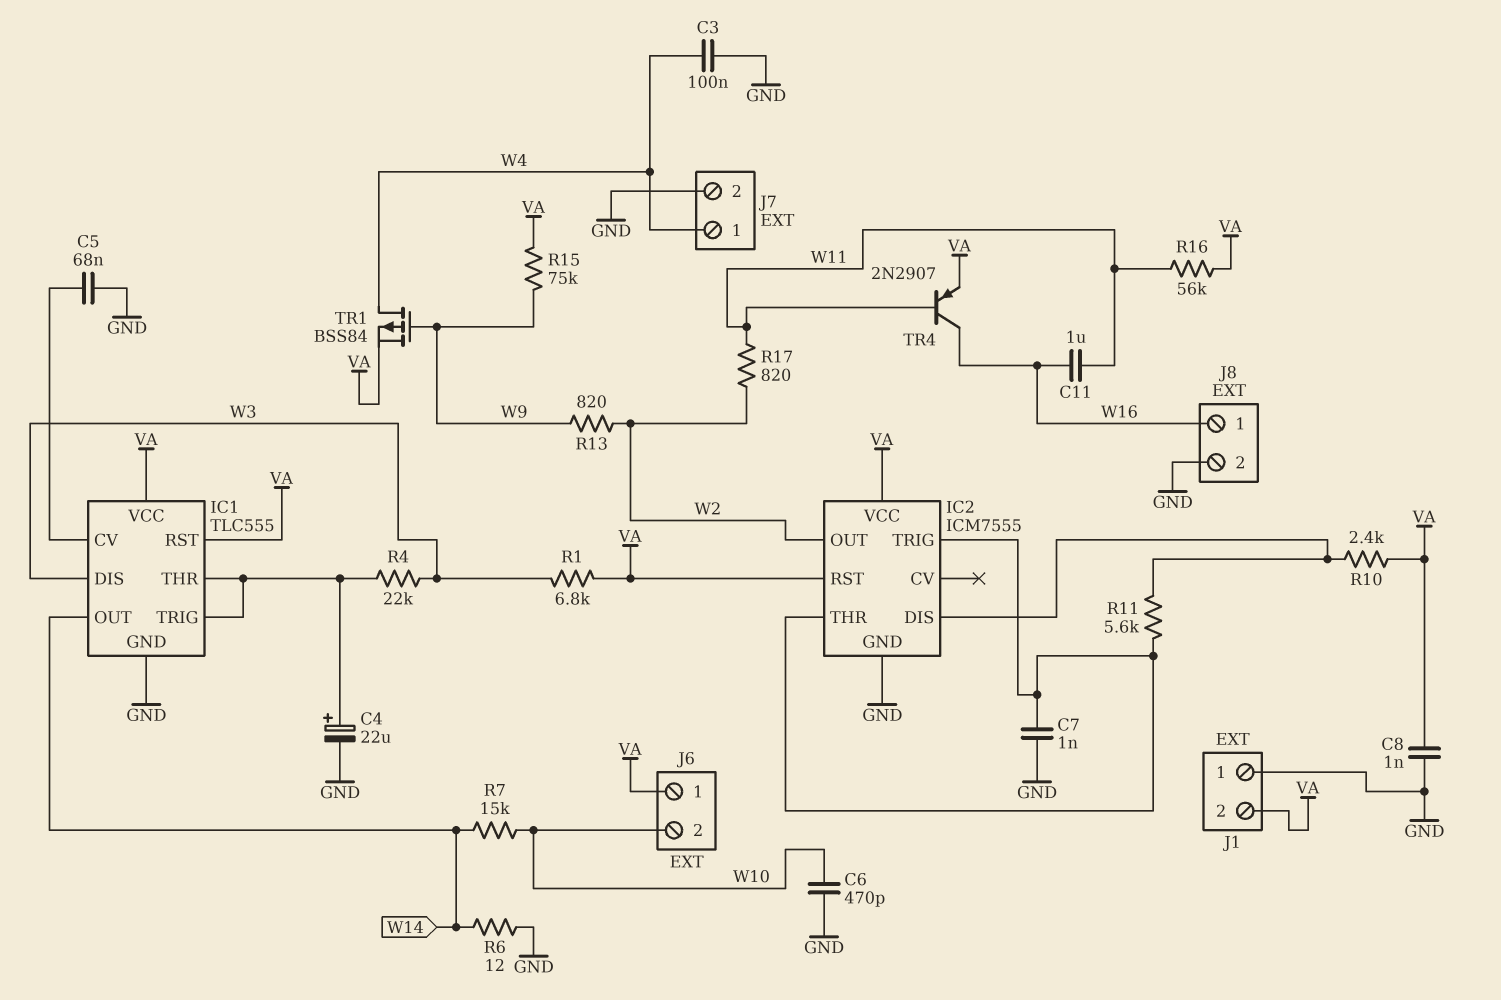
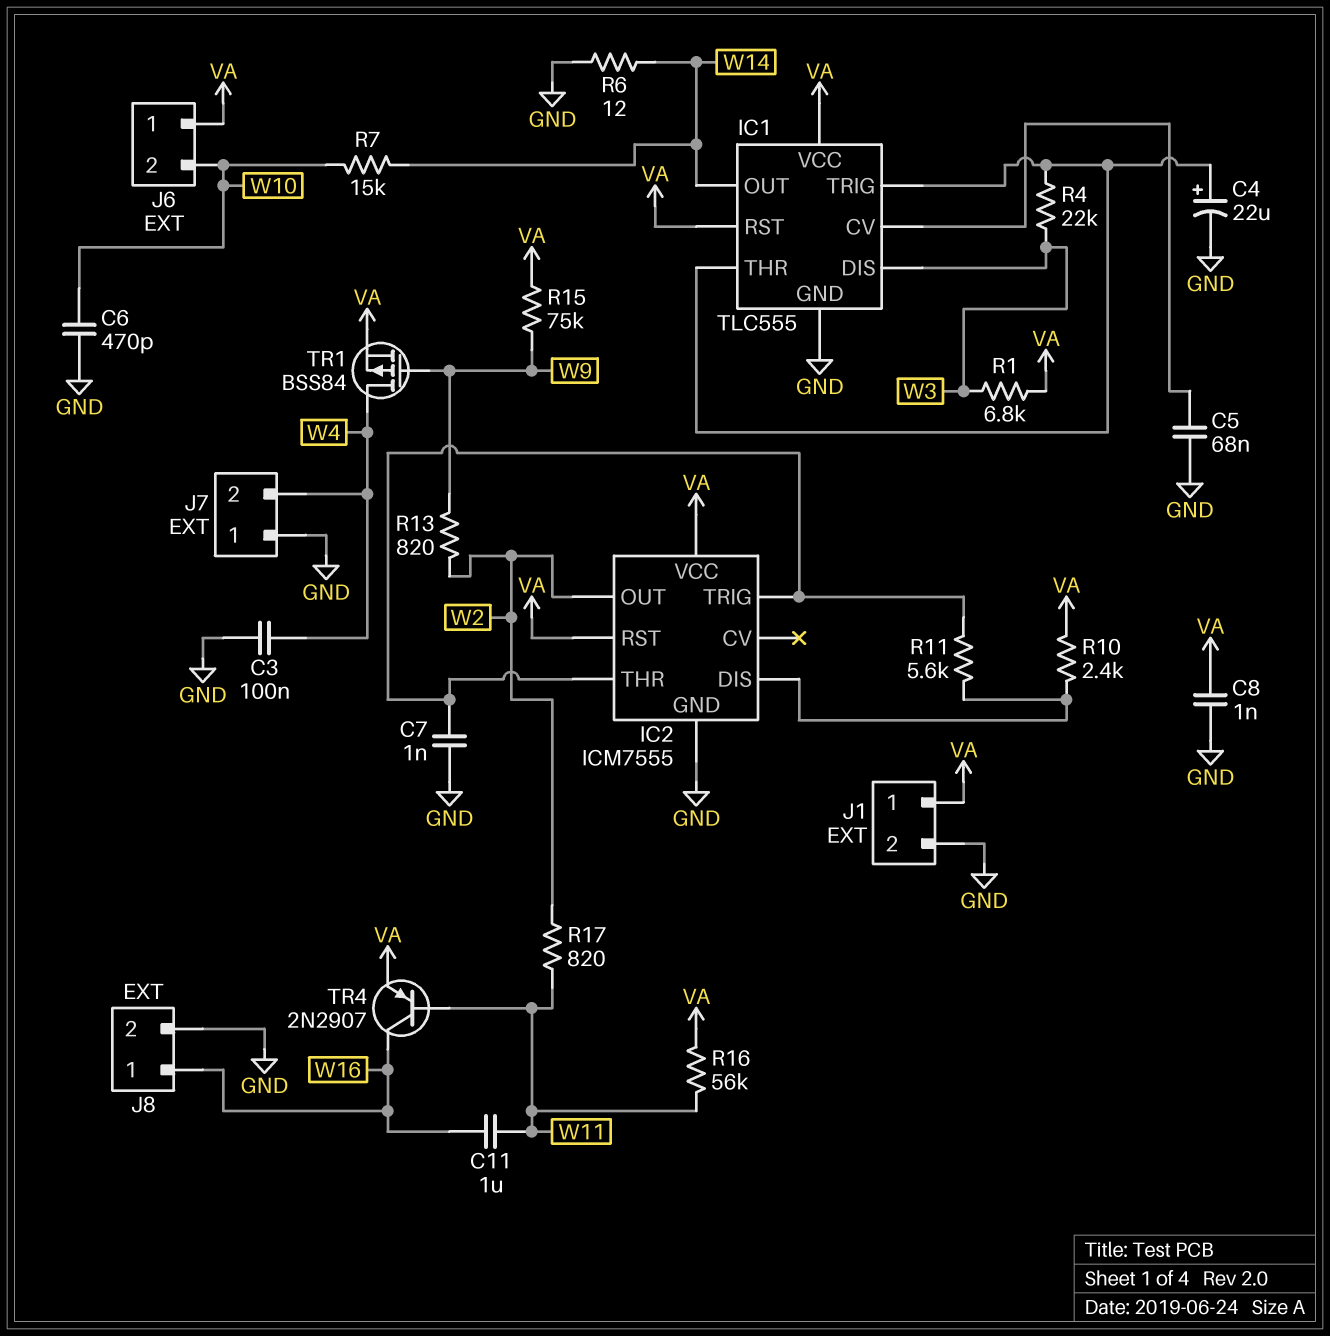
J1 pin 1: GND -> VA
J1 pin 2: VA -> GND
J7 pin 1: W4 -> GND
J7 pin 2: GND -> W4

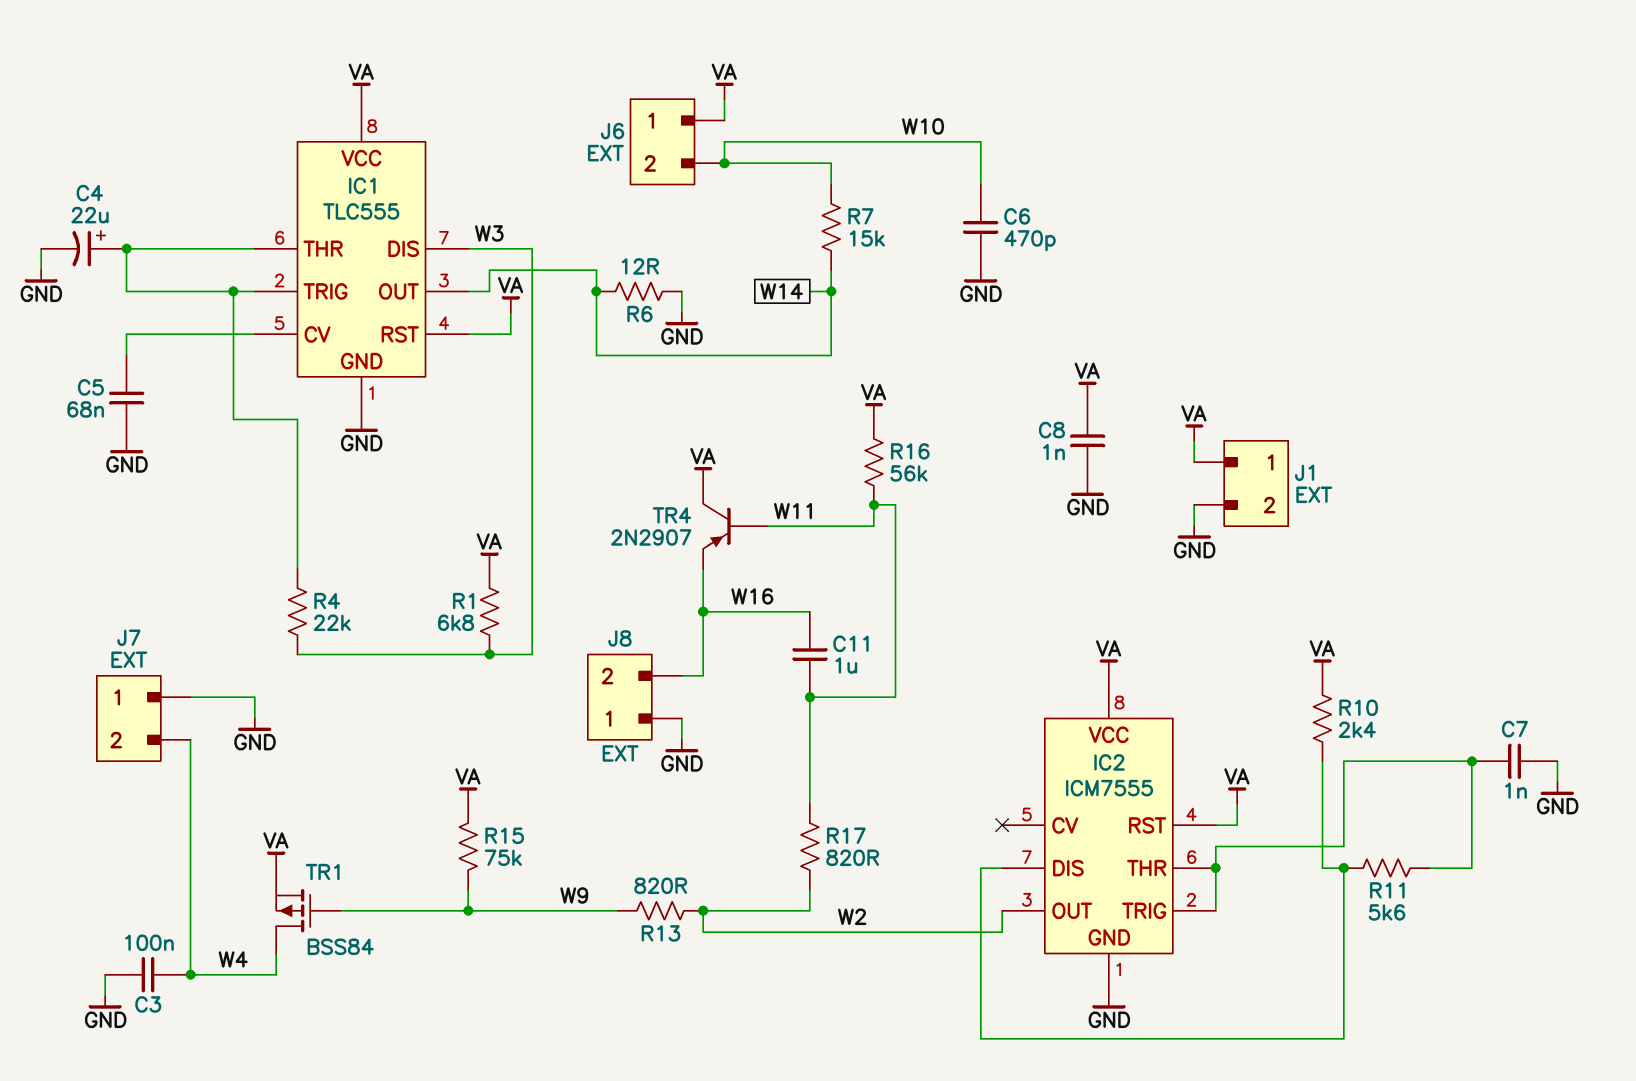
J8 pin 1: W16 -> GND
J8 pin 2: GND -> W16
TR4: PNP 2N2907 (B W11, C W16, E VA) -> PNP 2N2907 (B W11, C VA, E W16)

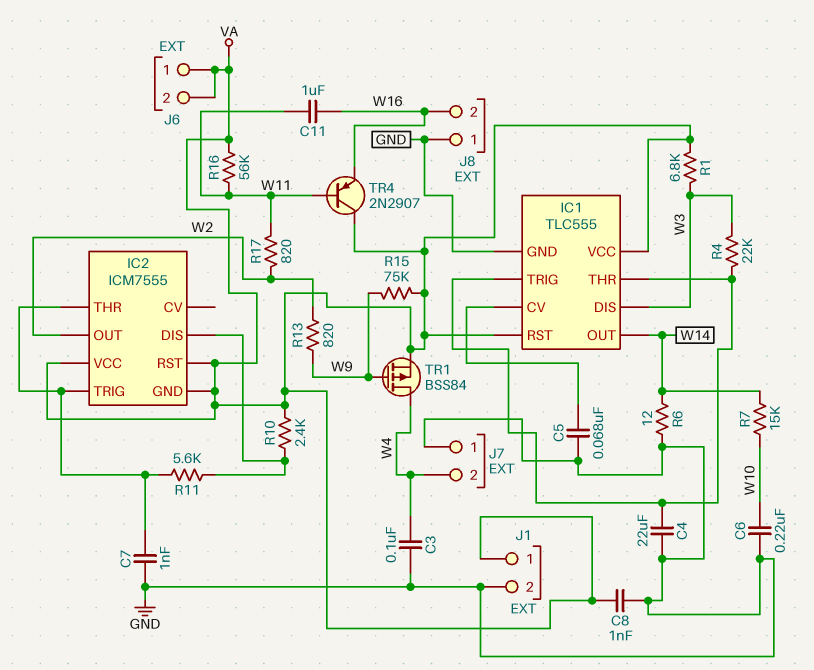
C4: 22uF (plus IC1/THR, minus GND) -> 22uF (GND, IC1/THR)
C6: 470pF (GND, W10) -> 220nF (GND, W10)
IC2 pin GND: GND -> VA
J6 pin 2: W10 -> VA

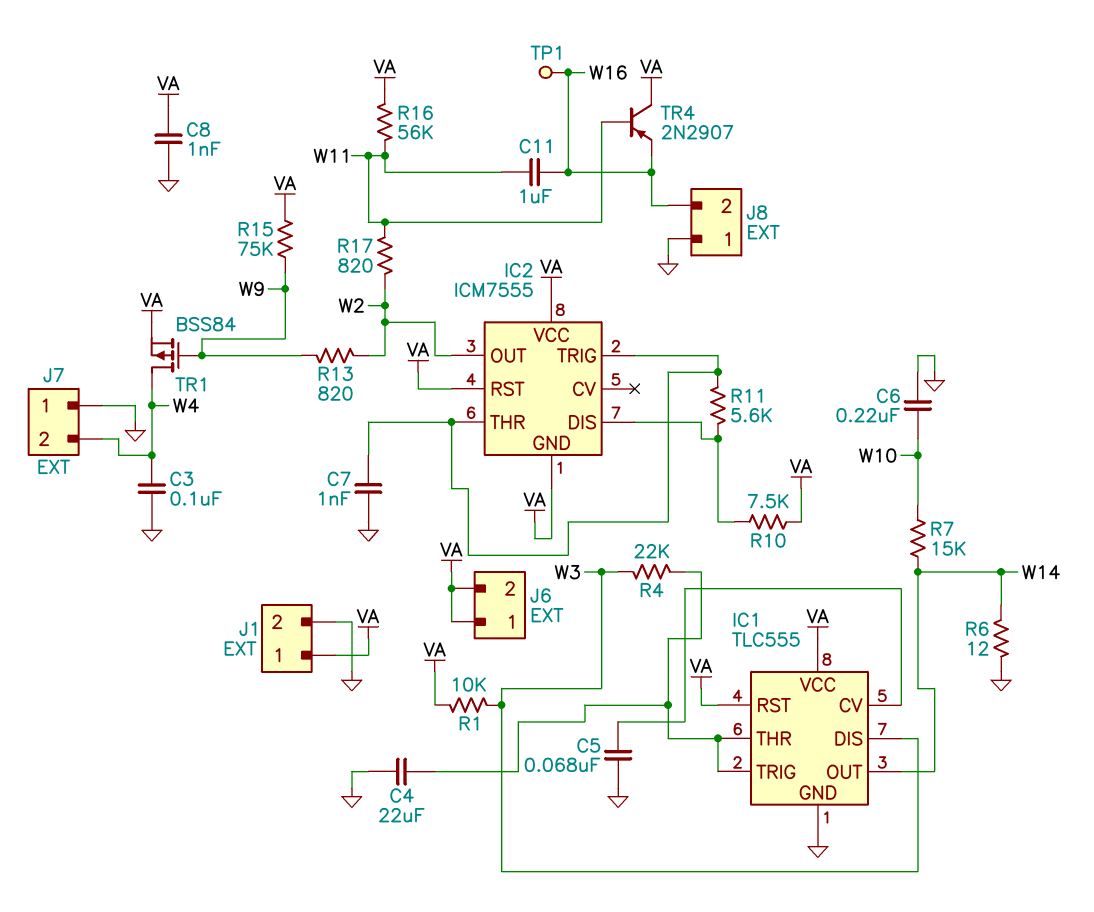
R1: 6.8k (VA, W3) -> 10k (VA, W3)
R10: 2.4k (IC2/DIS, VA) -> 7.5k (IC2/DIS, VA)
TP1: none -> test point (W16)

